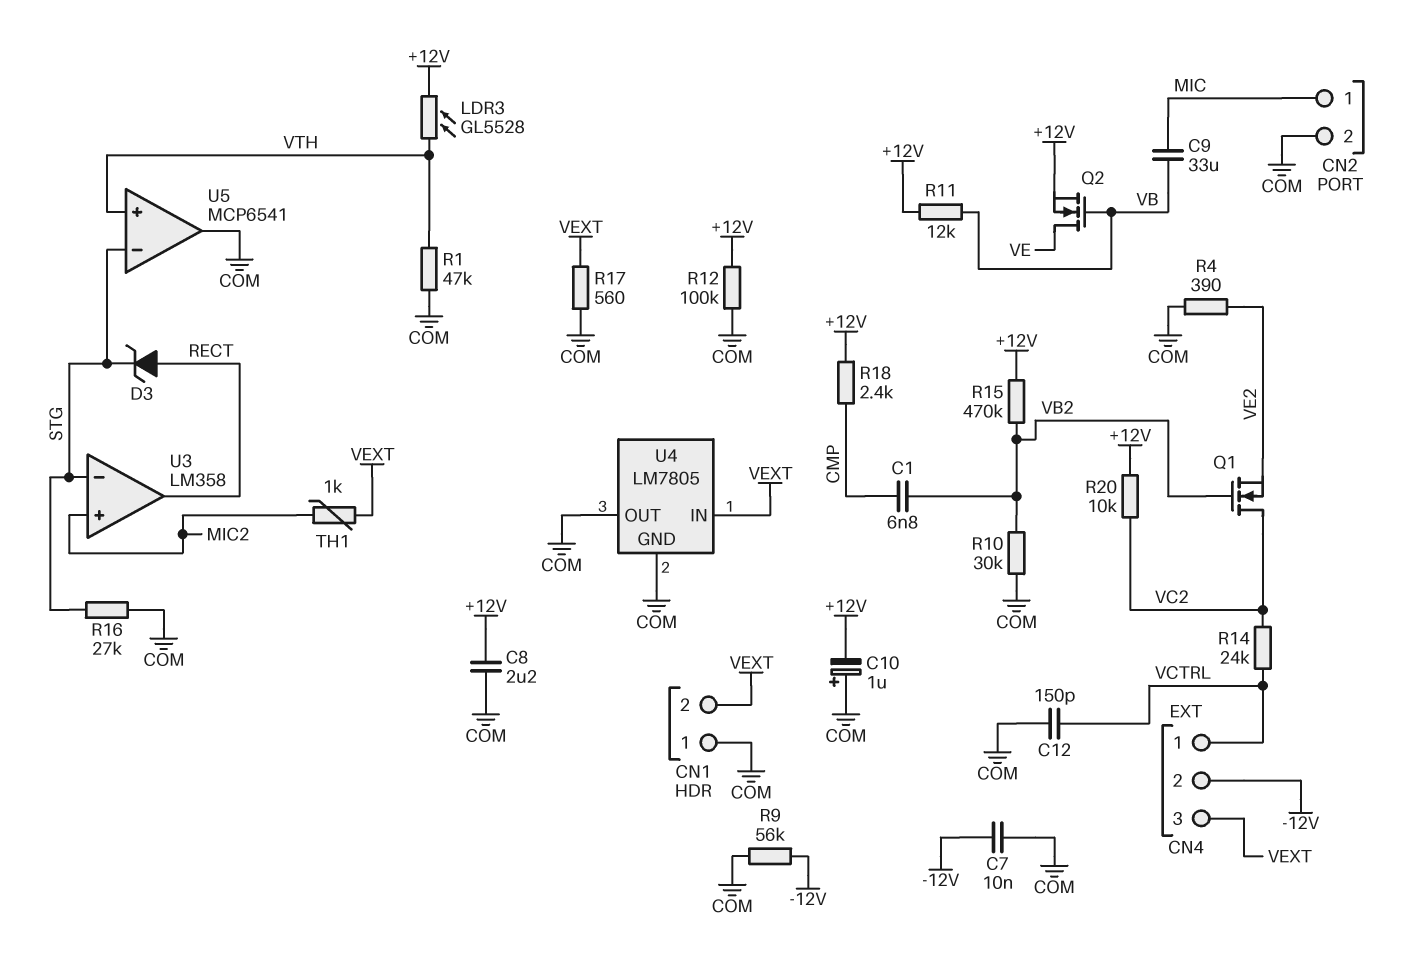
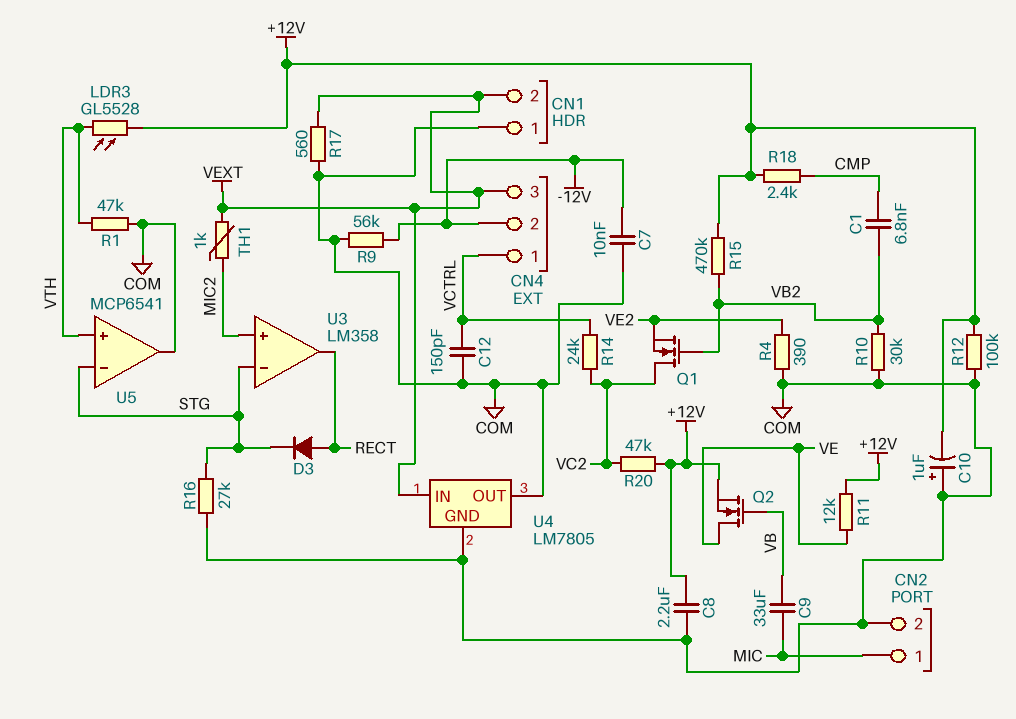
D3: zener (A RECT, K STG) -> diode (A RECT, K STG)
R11: 12k (+12V, VB) -> 12k (+12V, VE)
R20: 10k (+12V, VC2) -> 47k (+12V, VC2)

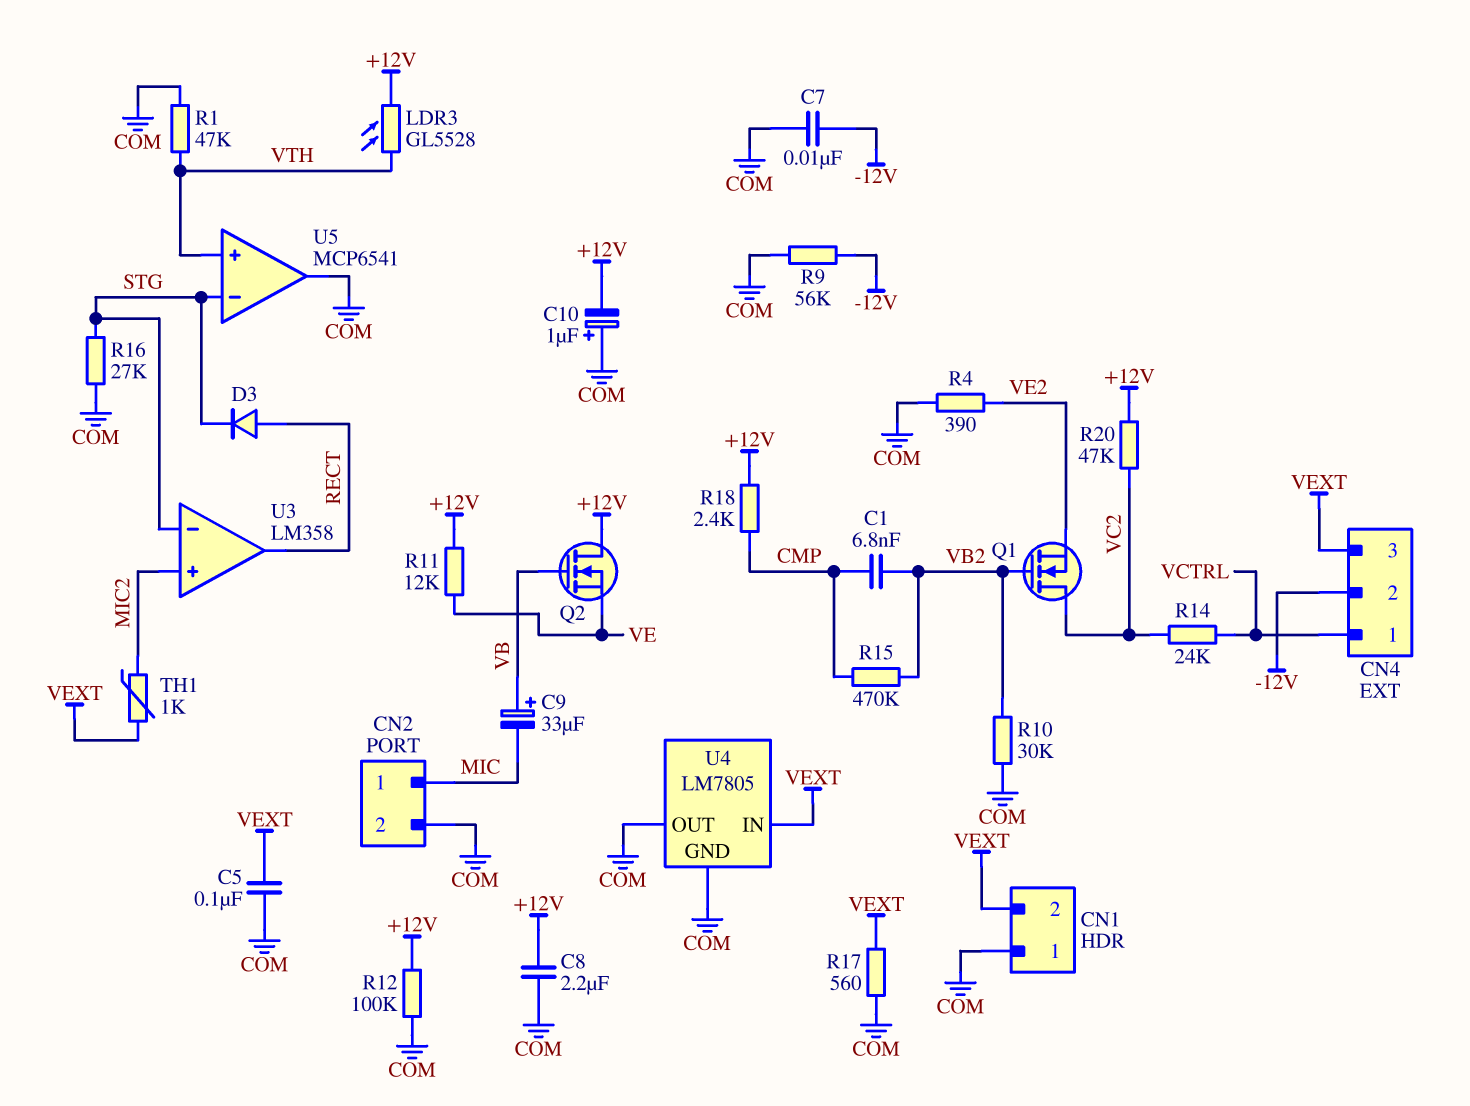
C5: none -> 100nF (COM, VEXT)
C9: 33uF (MIC, VB) -> 33uF (plus VB, minus MIC)
C12: 150pF (COM, VCTRL) -> none
Q2: NMOS (G VB, D VE, S +12V) -> NMOS (G VB, D +12V, S VE)
R15: 470k (+12V, VB2) -> 470k (CMP, VB2)

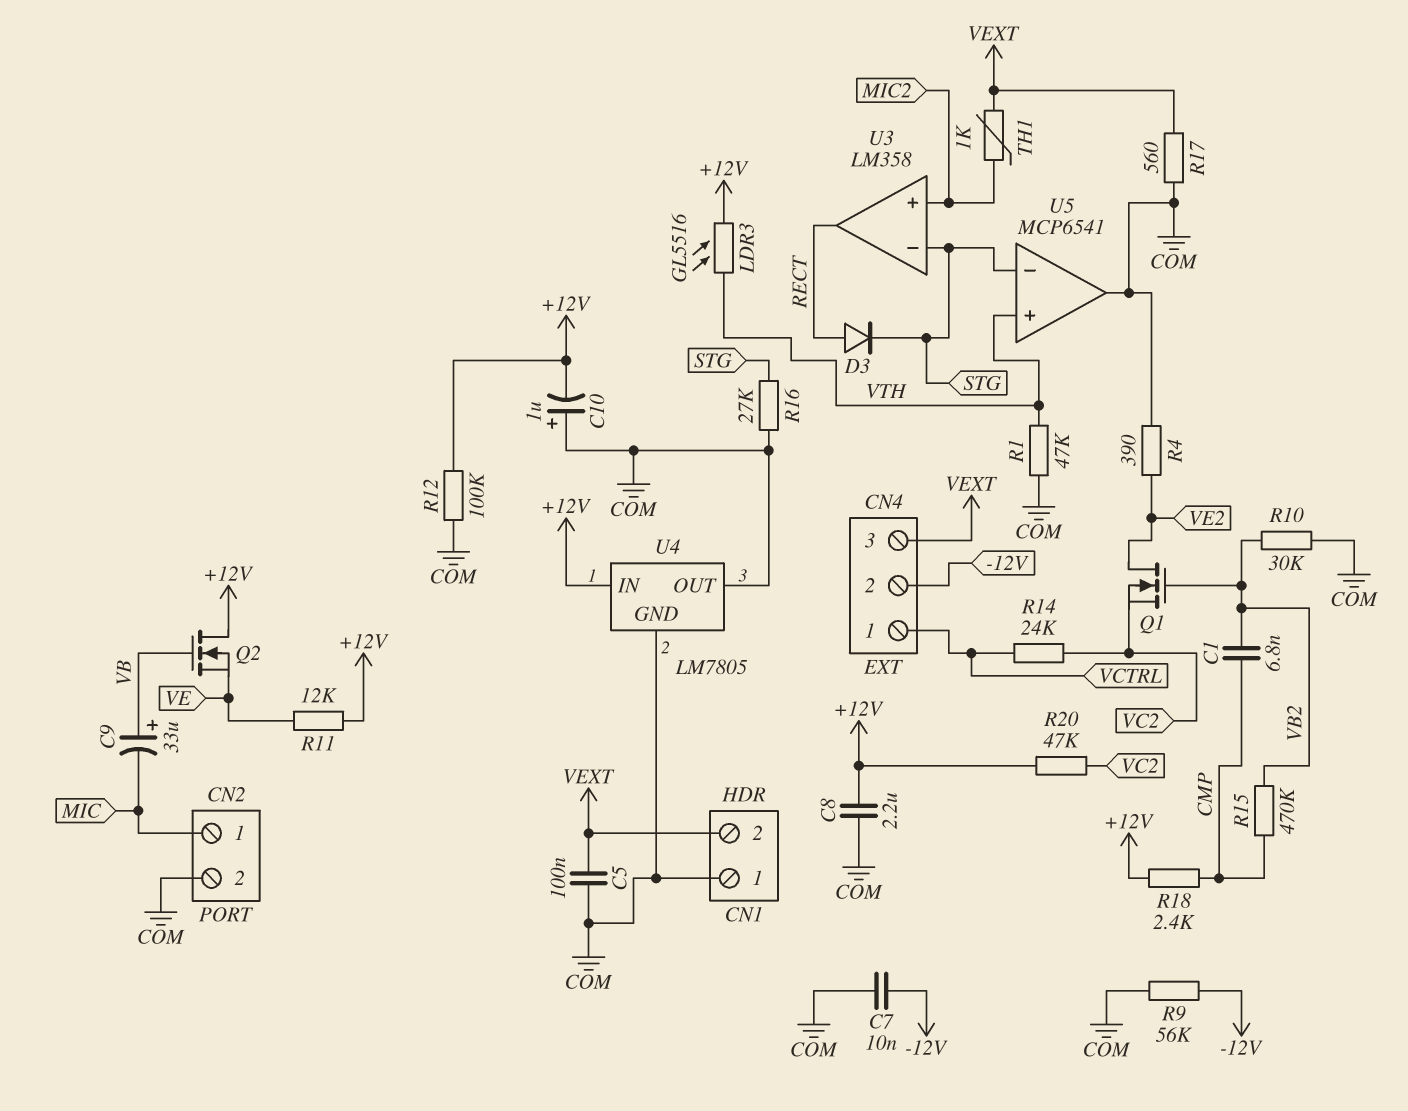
LDR3: GL5528 (+12V, VTH) -> GL5516 (+12V, VTH)
Q1: NMOS (G VB2, D VC2, S VE2) -> NMOS (G VB2, D VE2, S VC2)
U4 pin IN: VEXT -> +12V

